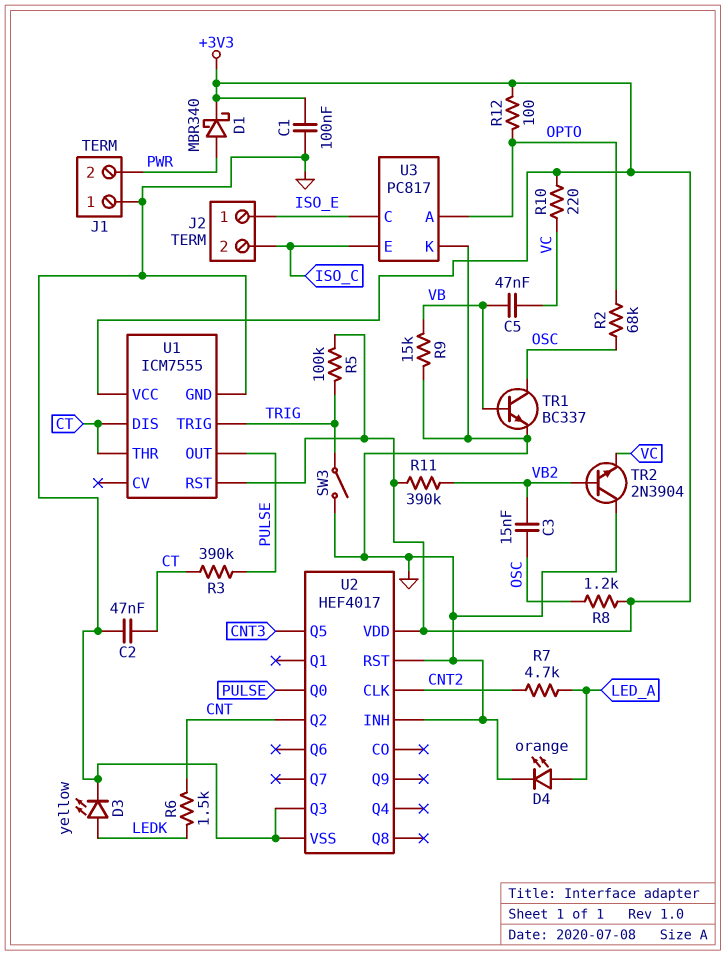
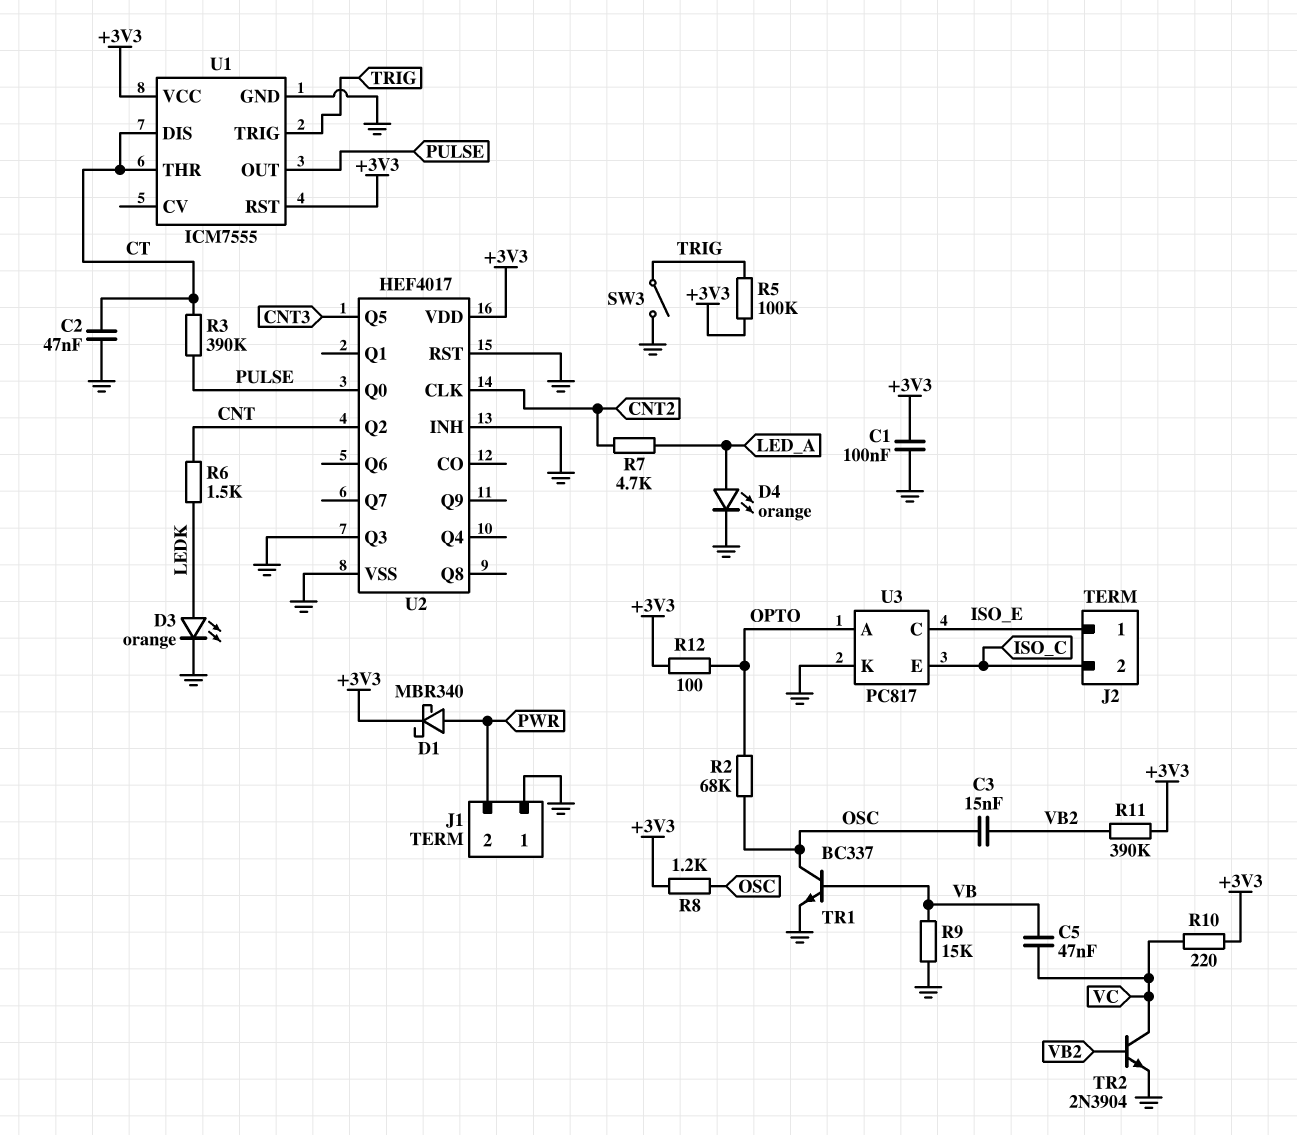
D3: LED yellow (A LEDK, K GND) -> LED orange (A LEDK, K GND)
TR2: NPN 2N3904 (B VB2, C GND, E VC) -> NPN 2N3904 (B VB2, C VC, E GND)

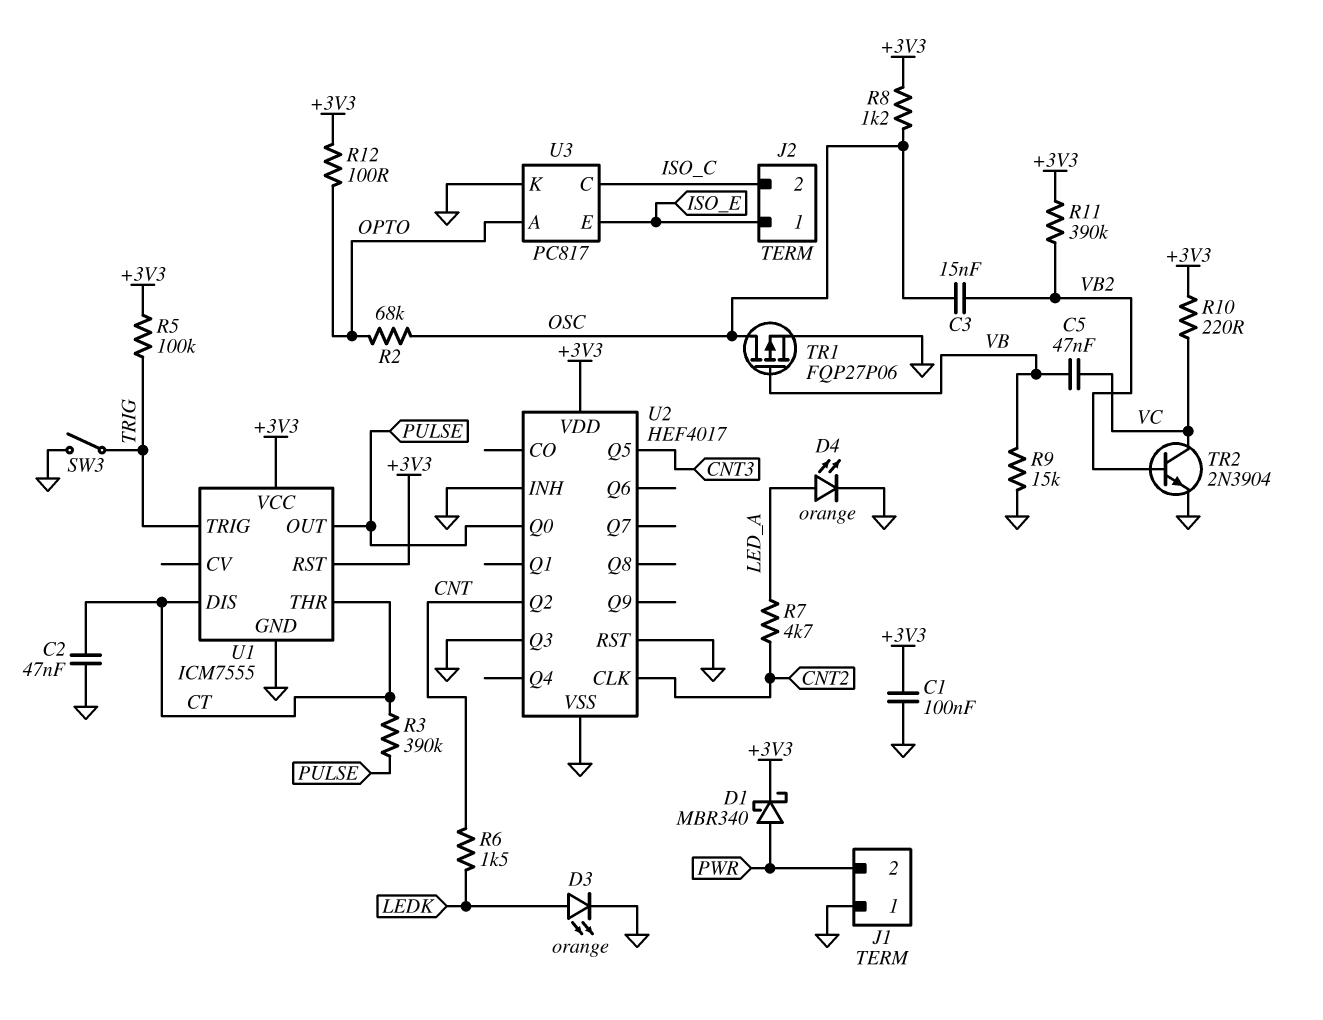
TR1: NPN BC337 (B VB, C OSC, E GND) -> PMOS FQP27P06 (G VB, D OSC, S GND)
U3 pin C: ISO_E -> ISO_C
U3 pin E: ISO_C -> ISO_E

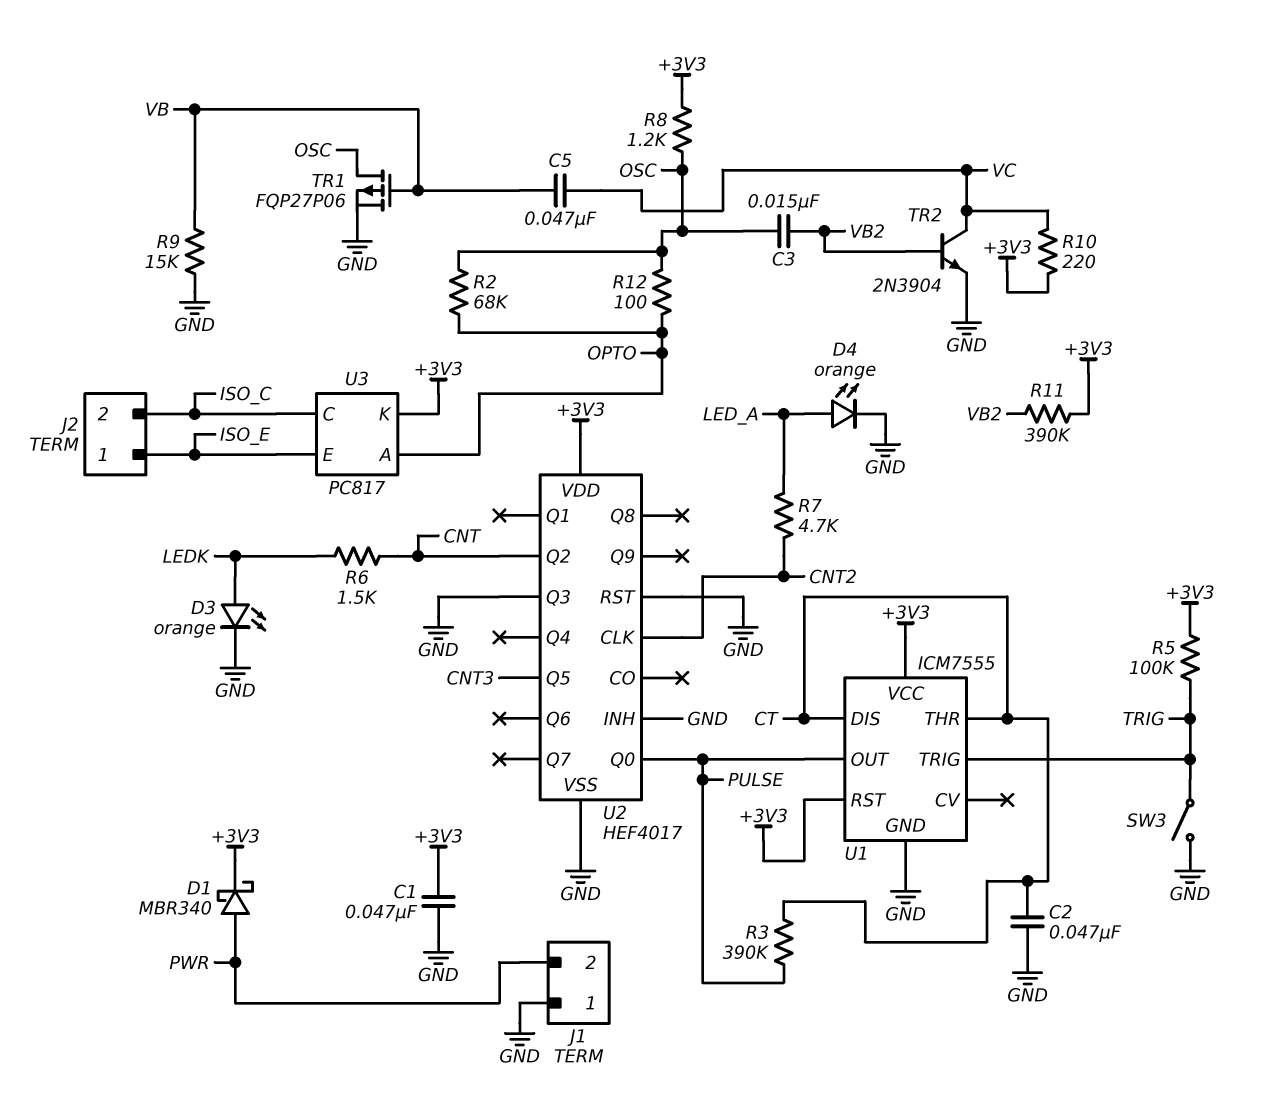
C1: 100nF (+3V3, GND) -> 47nF (+3V3, GND)
R12: 100 (+3V3, OPTO) -> 100 (OPTO, OSC)
U3 pin K: GND -> +3V3

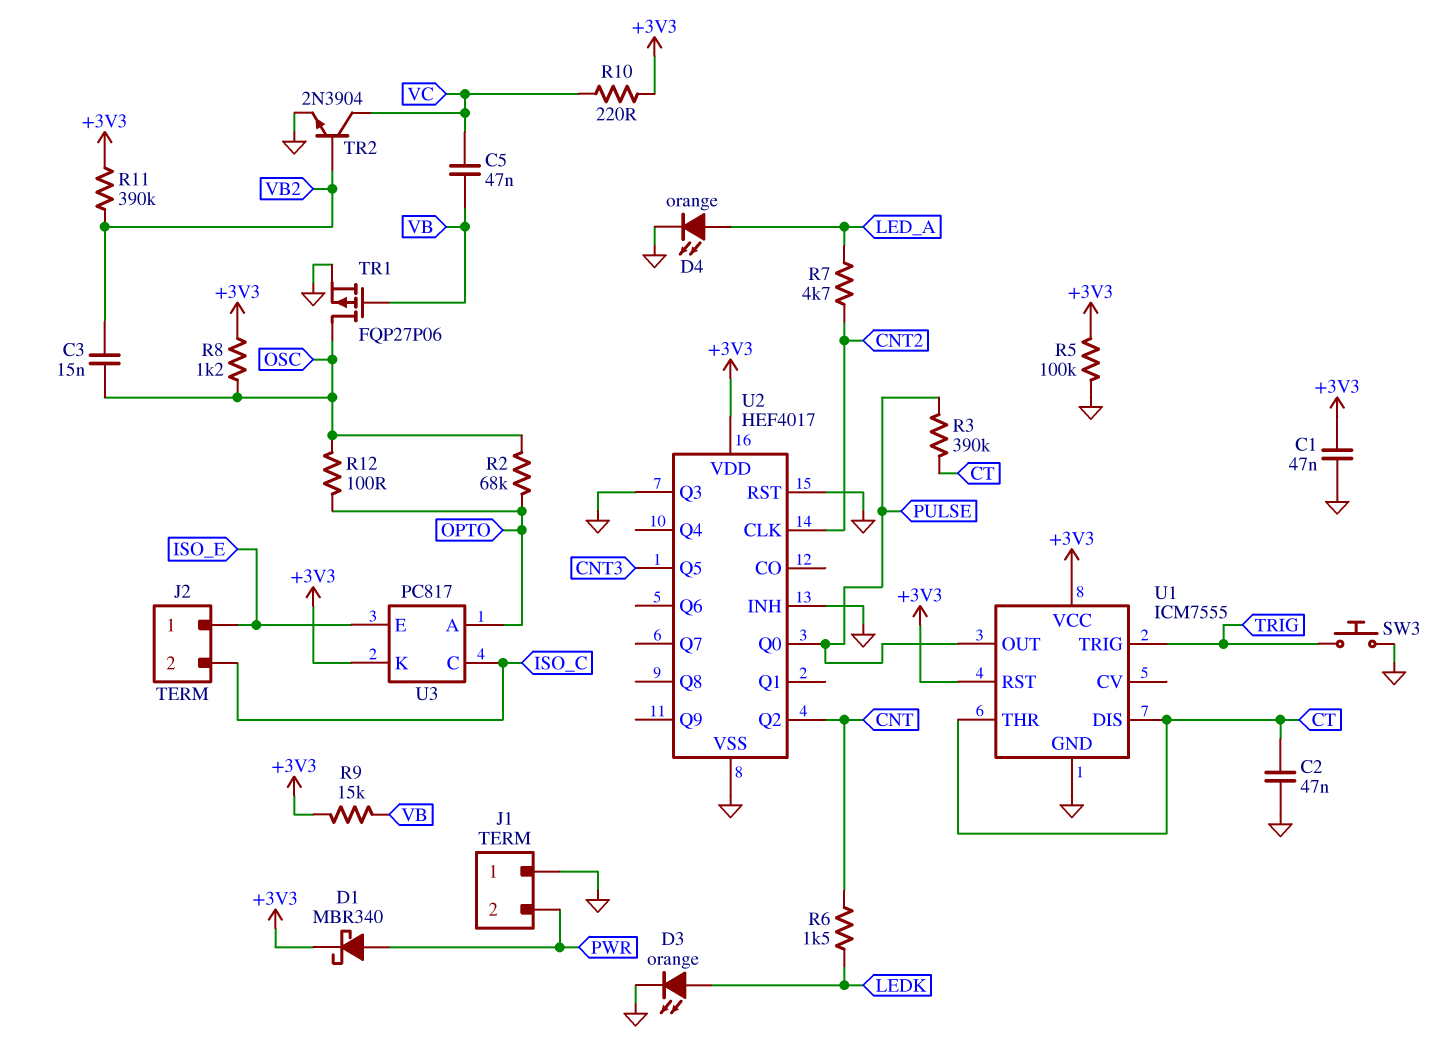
R5: 100k (+3V3, TRIG) -> 100k (+3V3, GND)
R9: 15k (GND, VB) -> 15k (+3V3, VB)
SW3: switch (GND, TRIG) -> button (GND, TRIG)

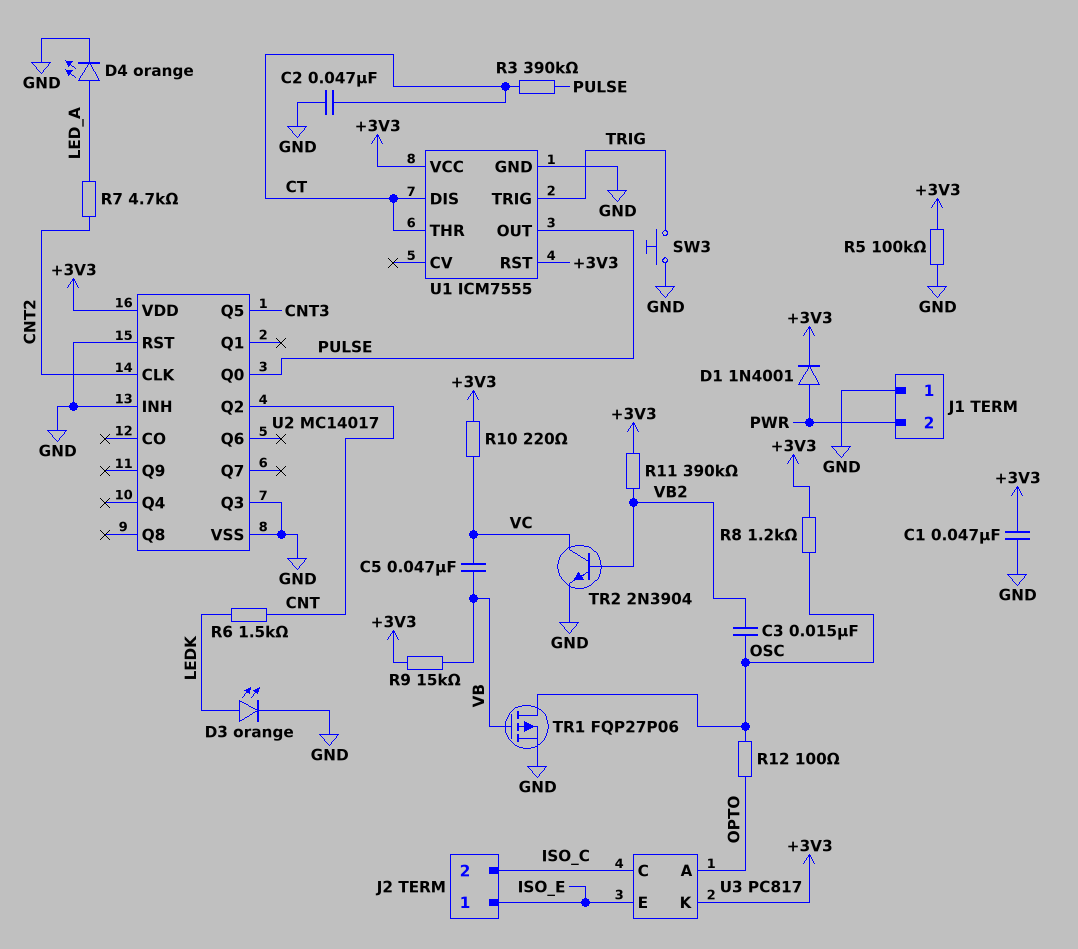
D1: schottky MBR340 (A PWR, K +3V3) -> diode 1N4001 (A PWR, K +3V3)
R2: 68k (OPTO, OSC) -> none
U2: HEF4017 -> MC14017

